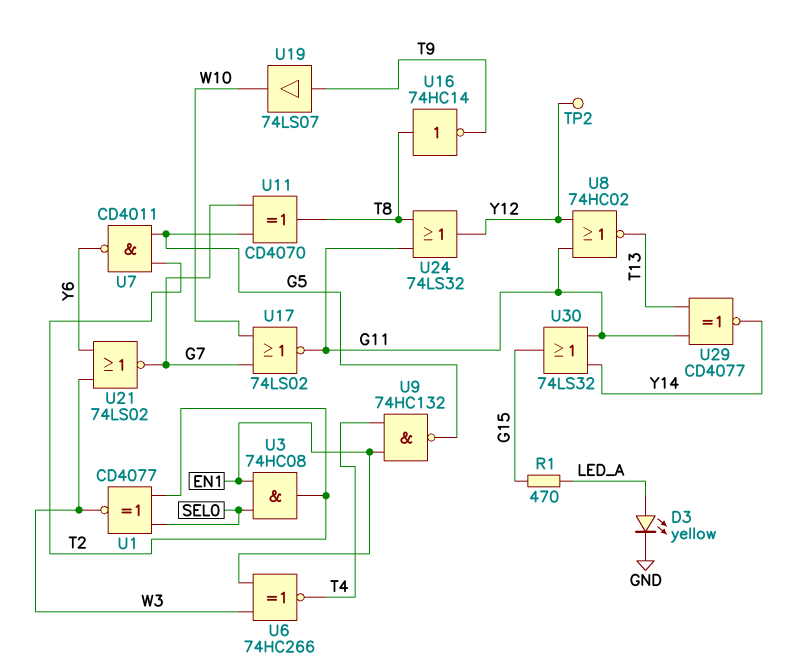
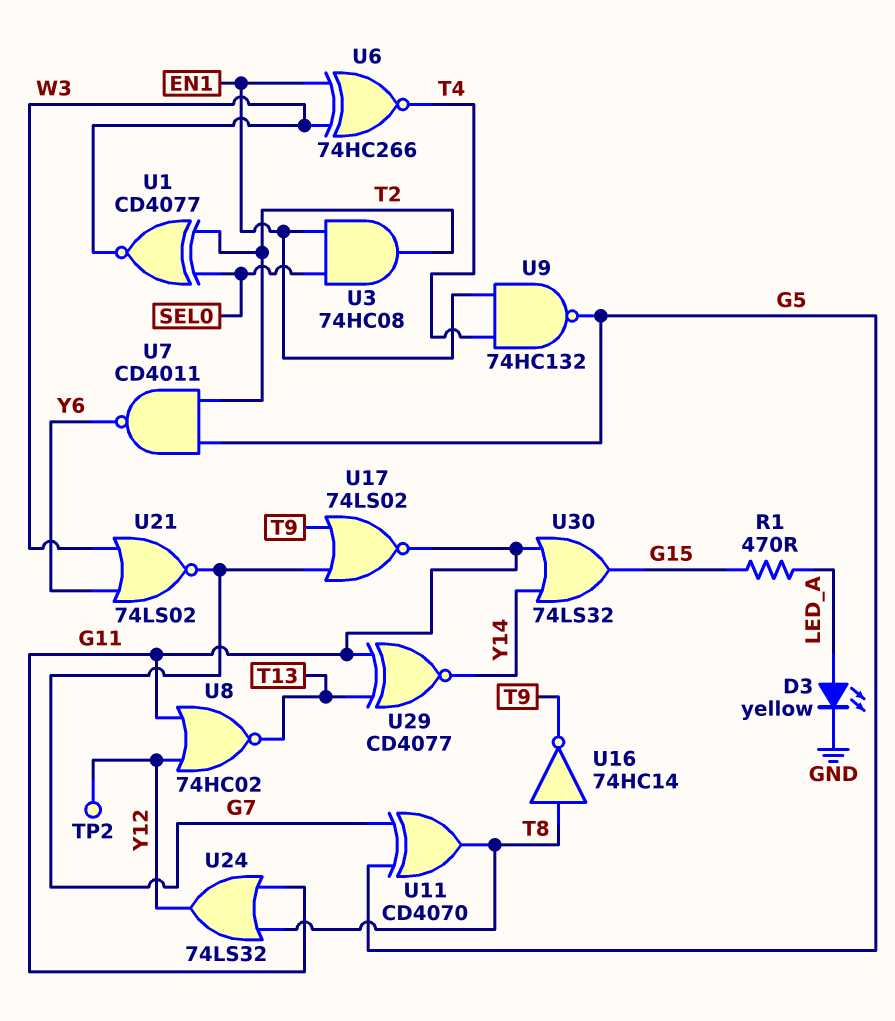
U17: NOR 74LS02 (in G7, in W10, out G11) -> NOR 74LS02 (in G7, in T9, out G11)
U19: buffer 74LS07 (in T9, out W10) -> none

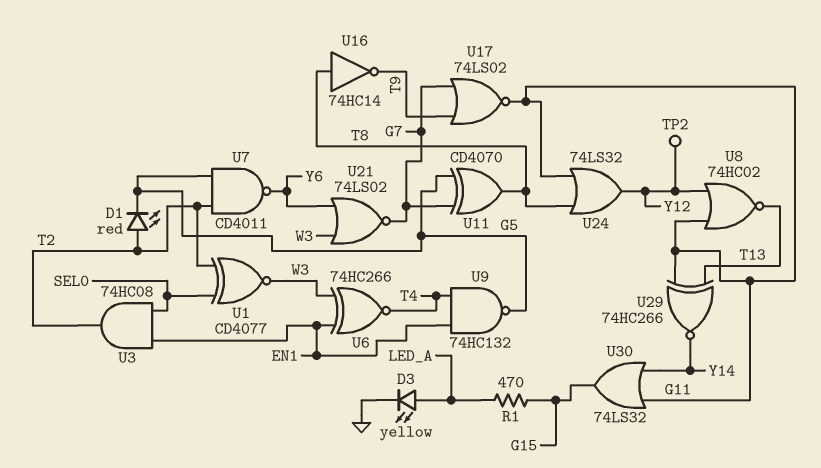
D1: none -> LED red (A T2, K G5)
U29: XNOR CD4077 (in G11, in T13, out Y14) -> XNOR 74HC266 (in G11, in T13, out Y14)

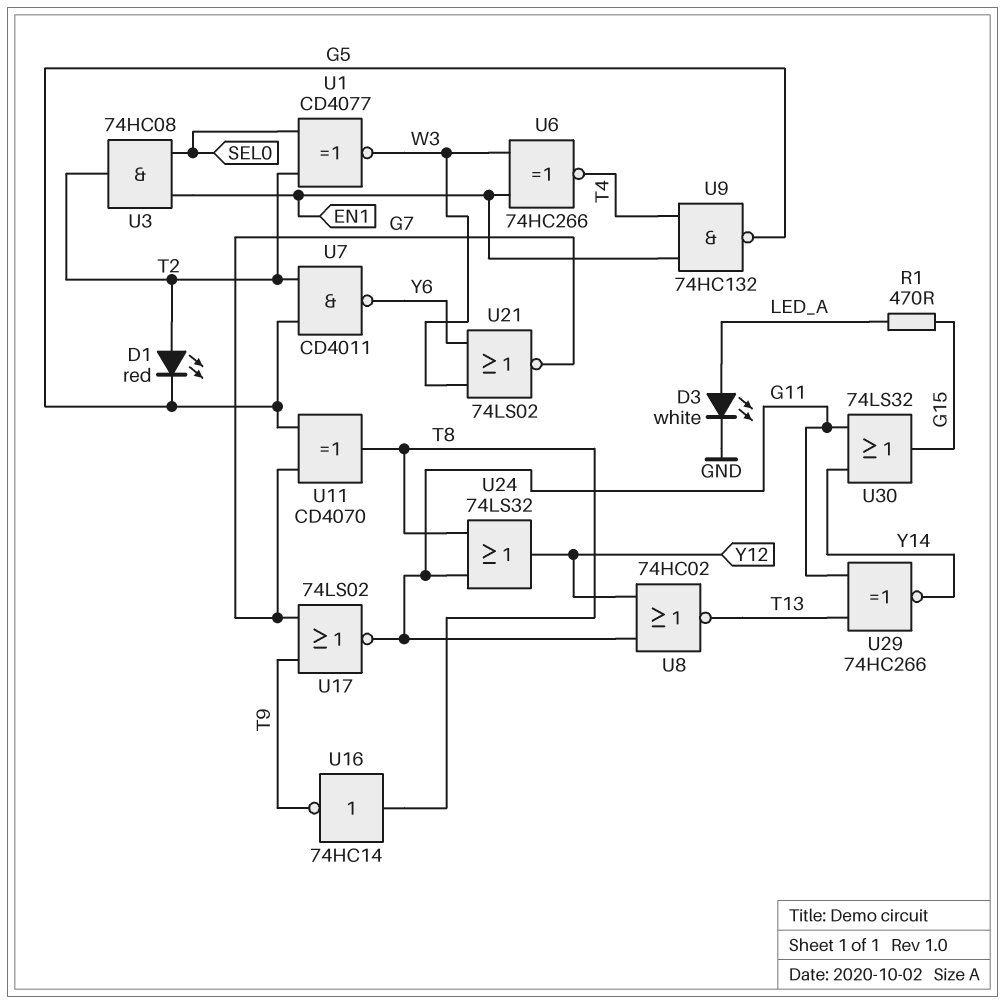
D3: LED yellow (A LED_A, K GND) -> LED white (A LED_A, K GND)
TP2: test point (Y12) -> none

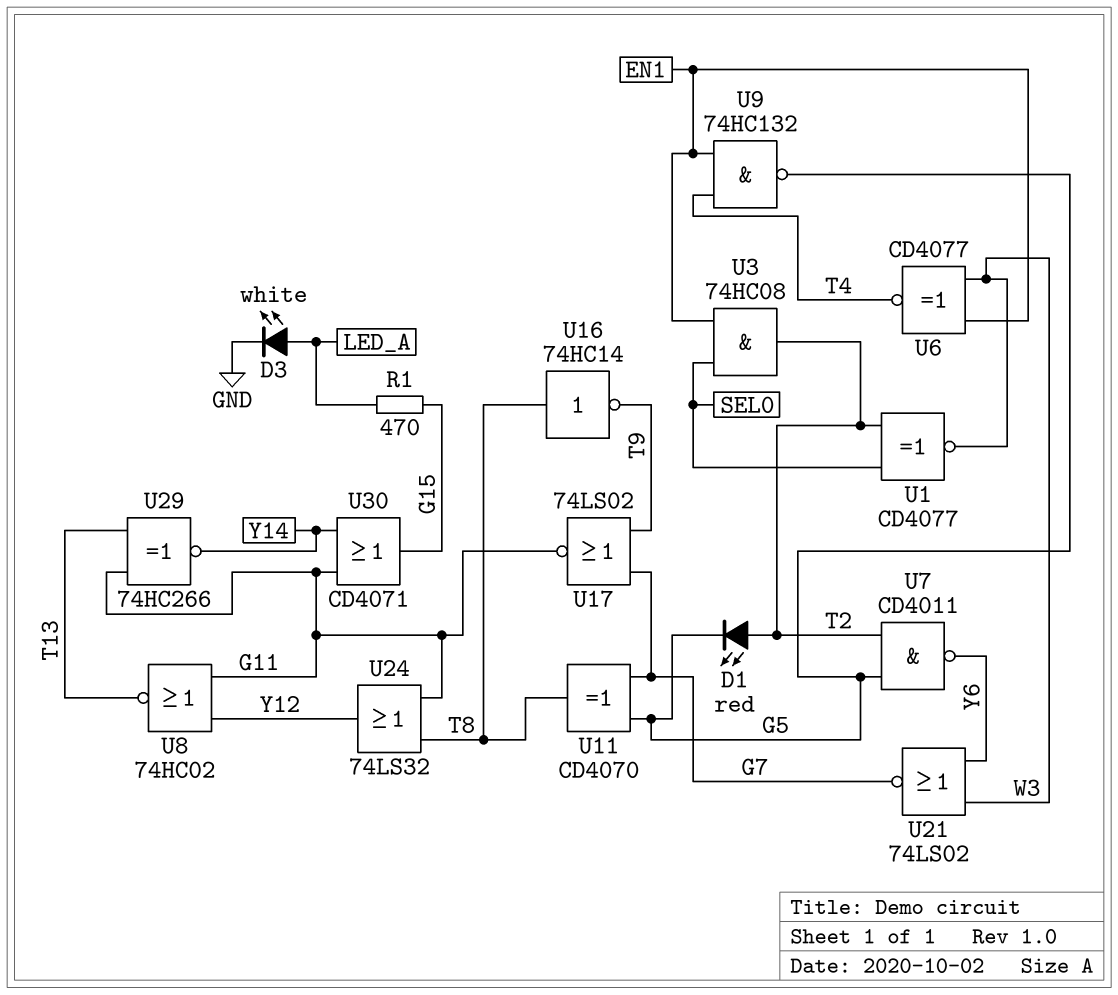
U6: XNOR 74HC266 (in EN1, in W3, out T4) -> XNOR CD4077 (in EN1, in W3, out T4)
U30: OR 74LS32 (in G11, in Y14, out G15) -> OR CD4071 (in G11, in Y14, out G15)

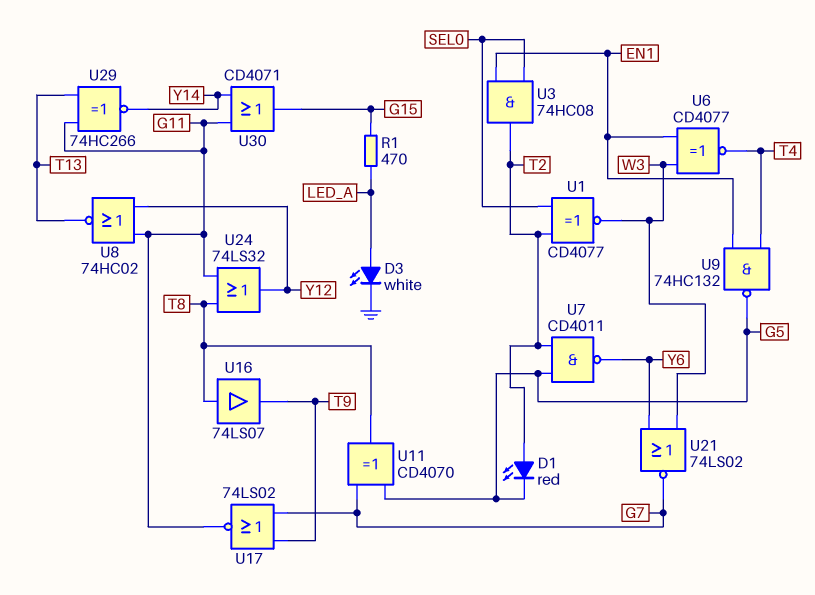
U16: NOT 74HC14 (in T8, out T9) -> buffer 74LS07 (in T8, out T9)

